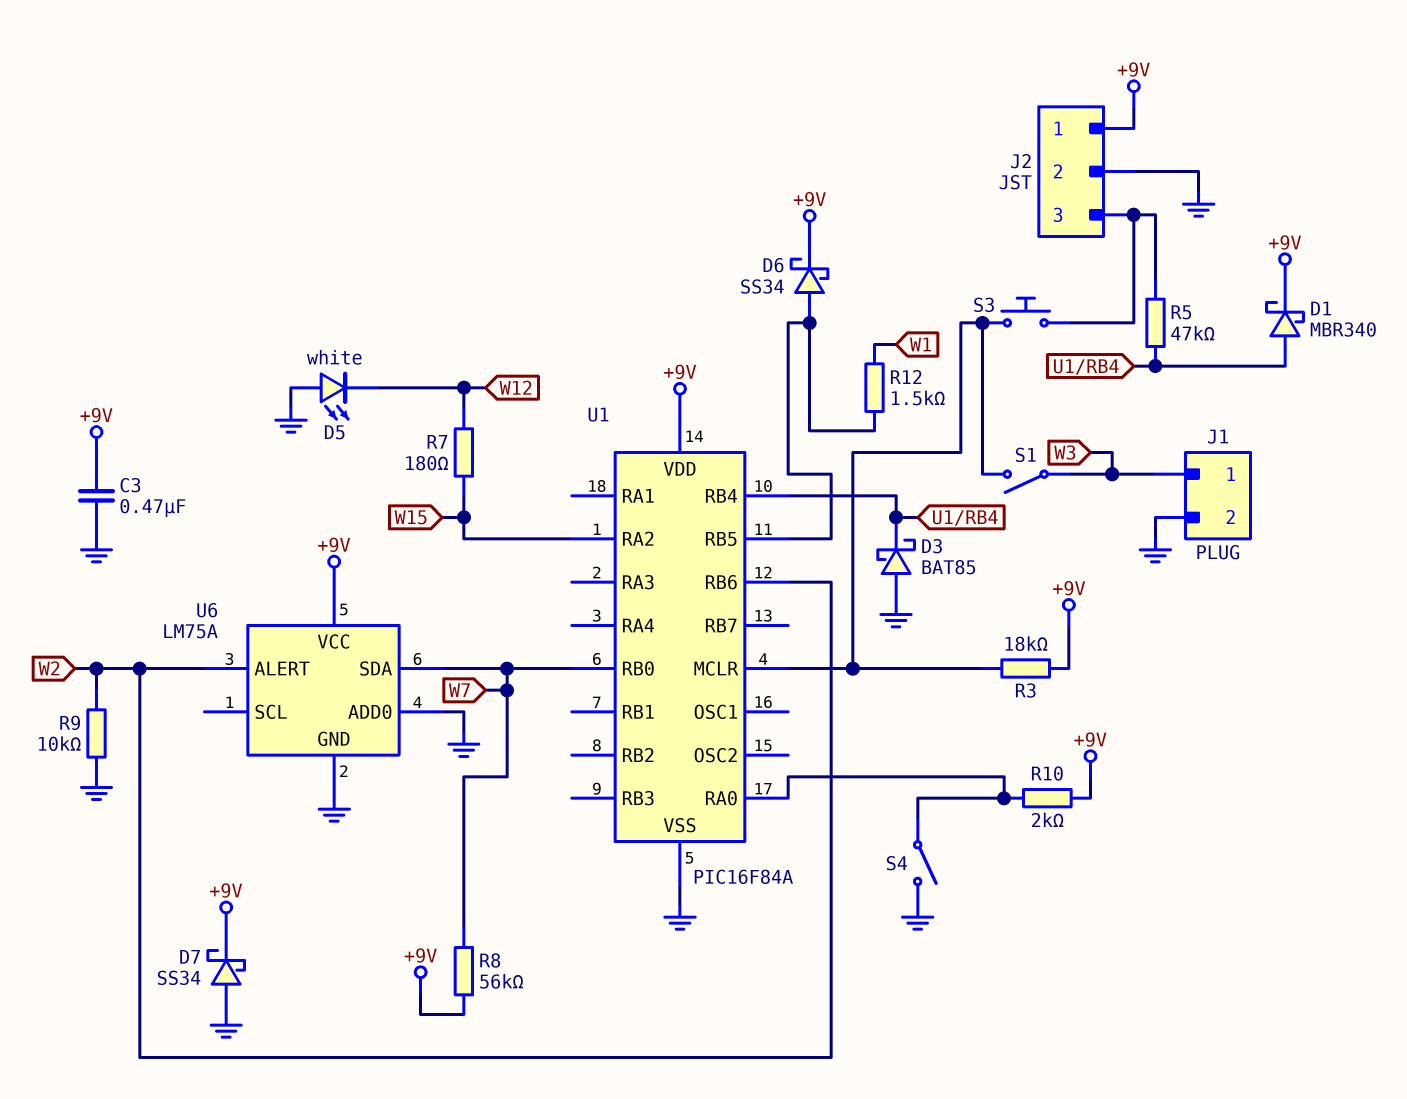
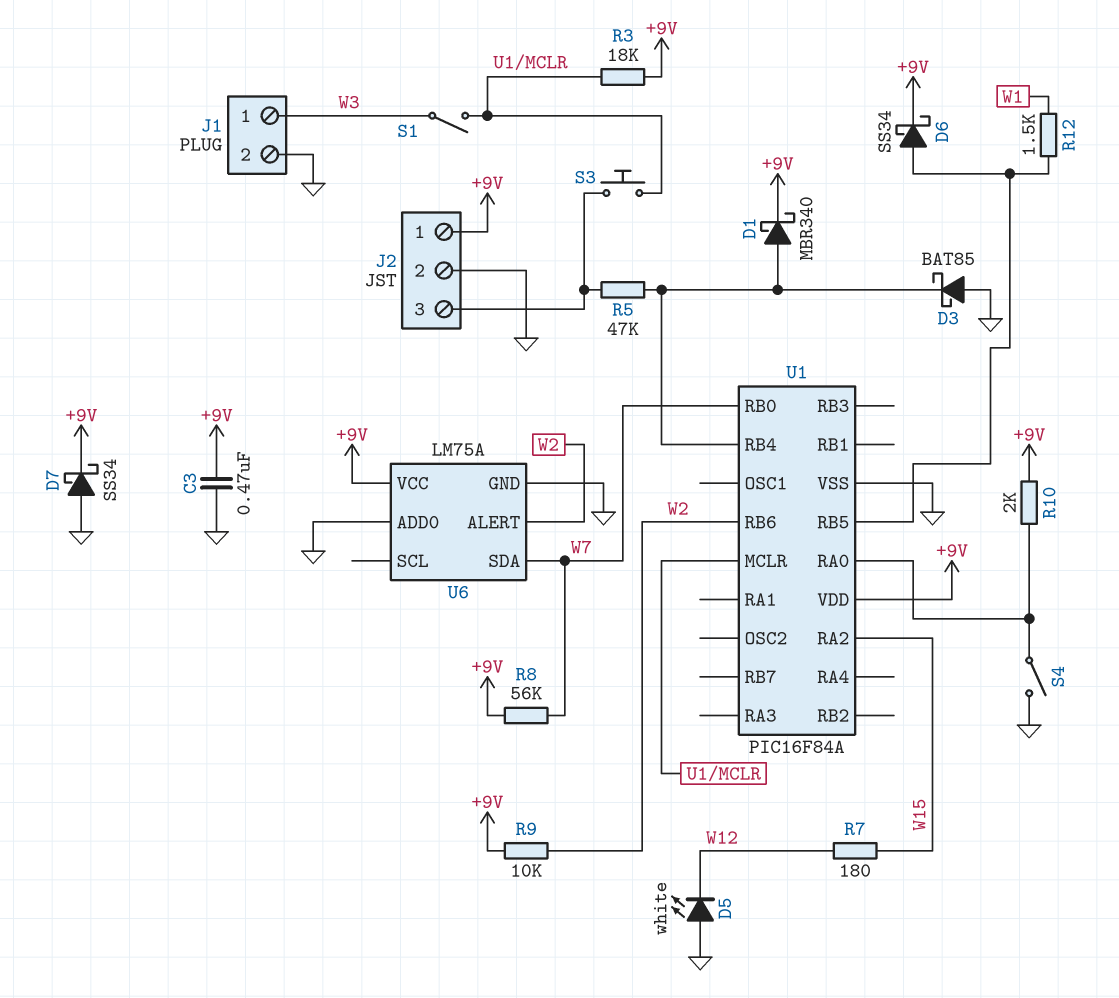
R9: 10k (GND, W2) -> 10k (+9V, W2)

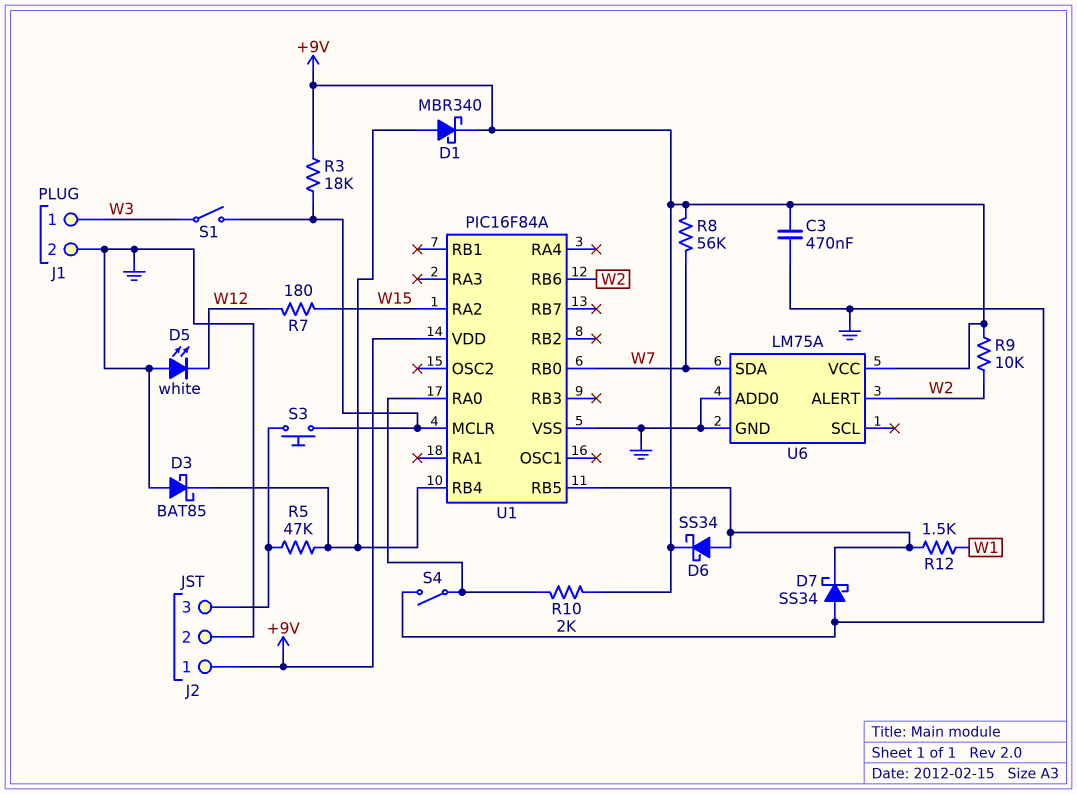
D7: schottky SS34 (A GND, K +9V) -> schottky SS34 (A GND, K U1/RB5)

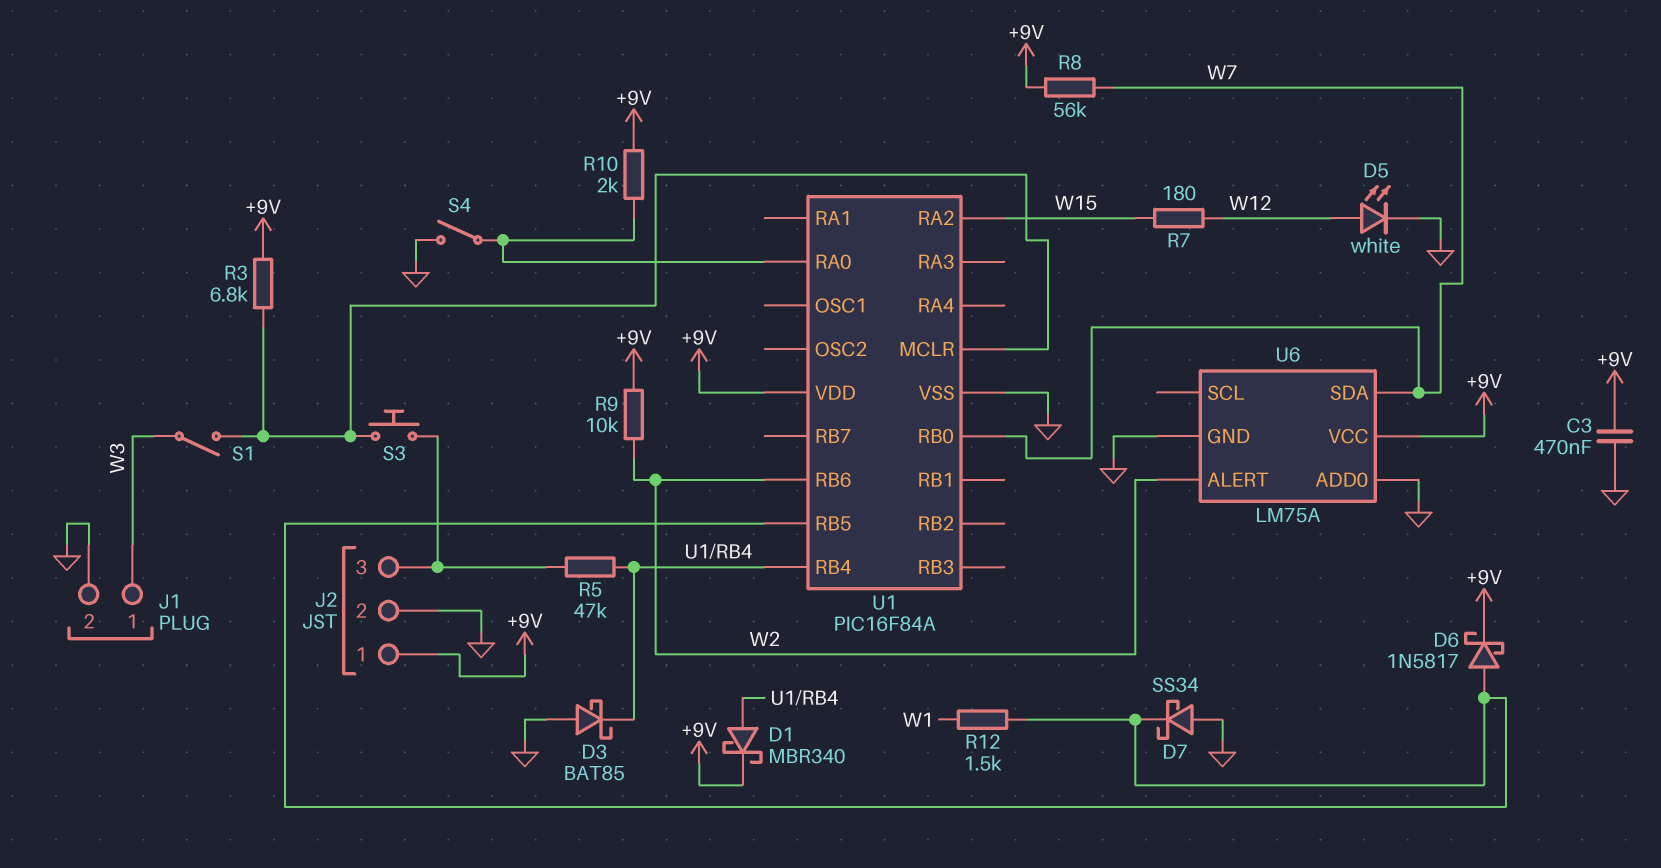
D5: LED white (A GND, K W12) -> LED white (A W12, K GND)
D6: schottky SS34 (A U1/RB5, K +9V) -> schottky 1N5817 (A U1/RB5, K +9V)
R3: 18k (+9V, U1/MCLR) -> 6.8k (+9V, U1/MCLR)

